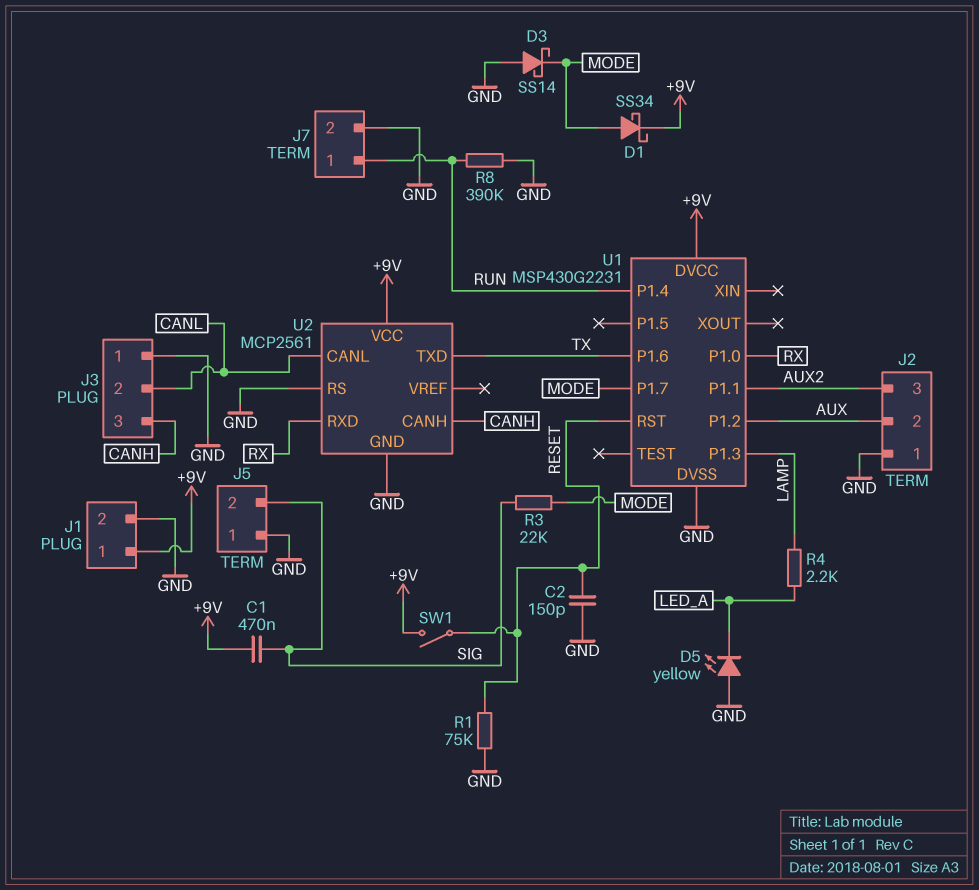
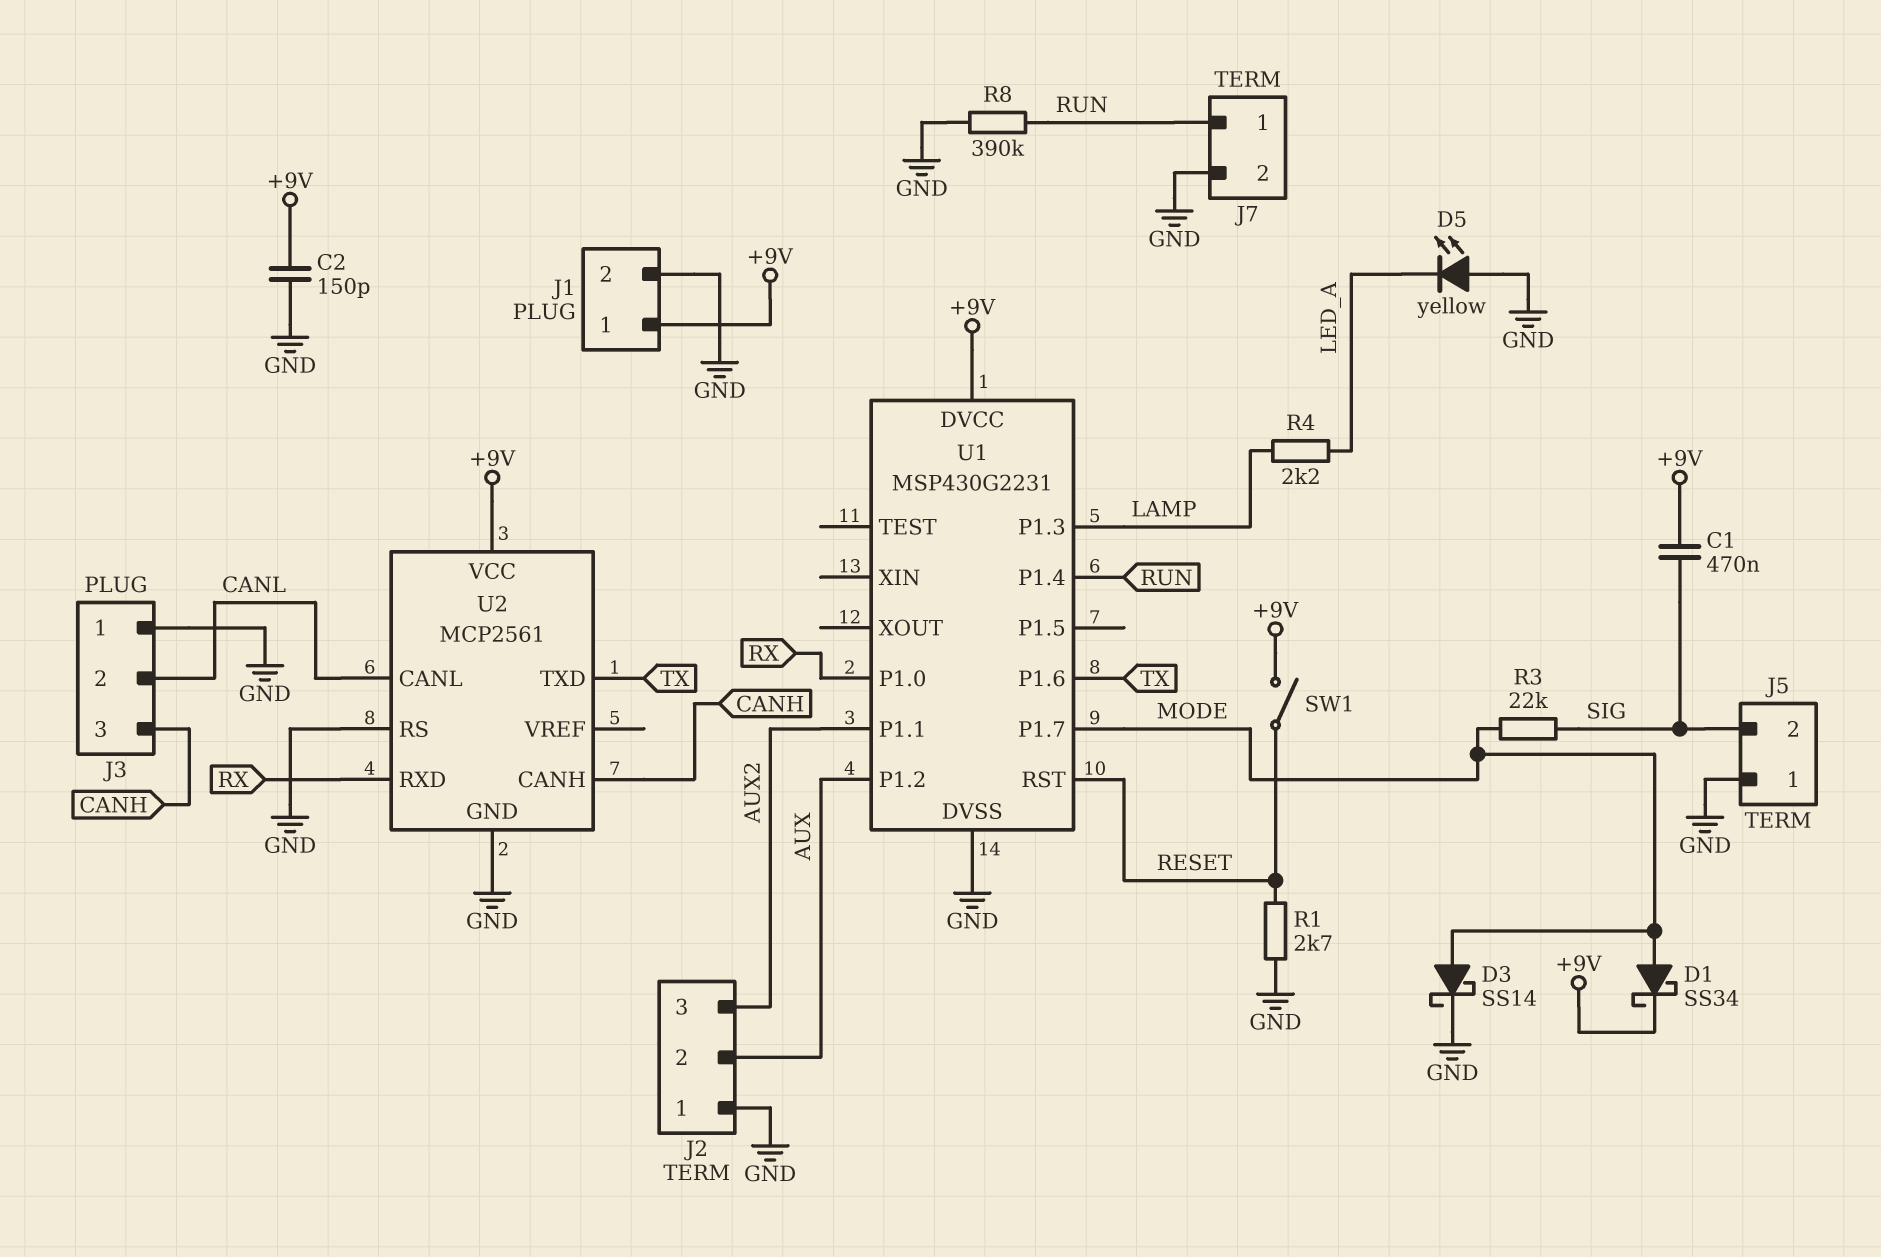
C2: 150pF (GND, RESET) -> 150pF (+9V, GND)
D3: schottky SS14 (A GND, K MODE) -> schottky SS14 (A MODE, K GND)
R1: 75k (GND, RESET) -> 2.7k (GND, RESET)

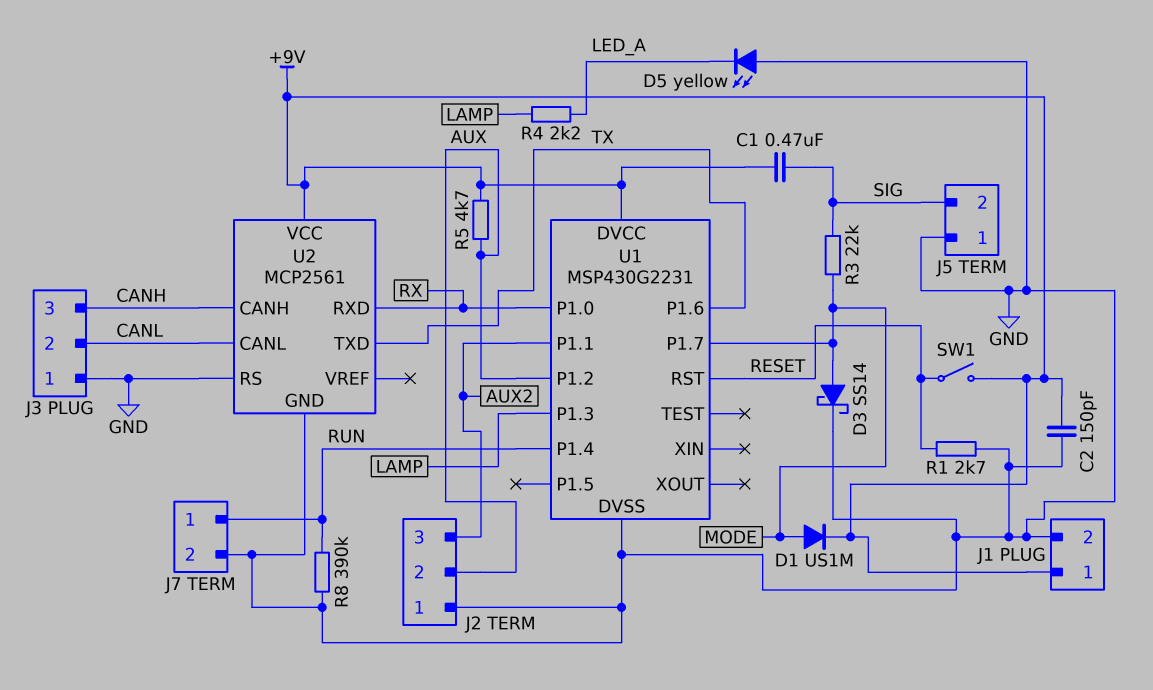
D1: schottky SS34 (A MODE, K +9V) -> diode US1M (A MODE, K +9V)
R5: none -> 4.7k (+9V, AUX)

